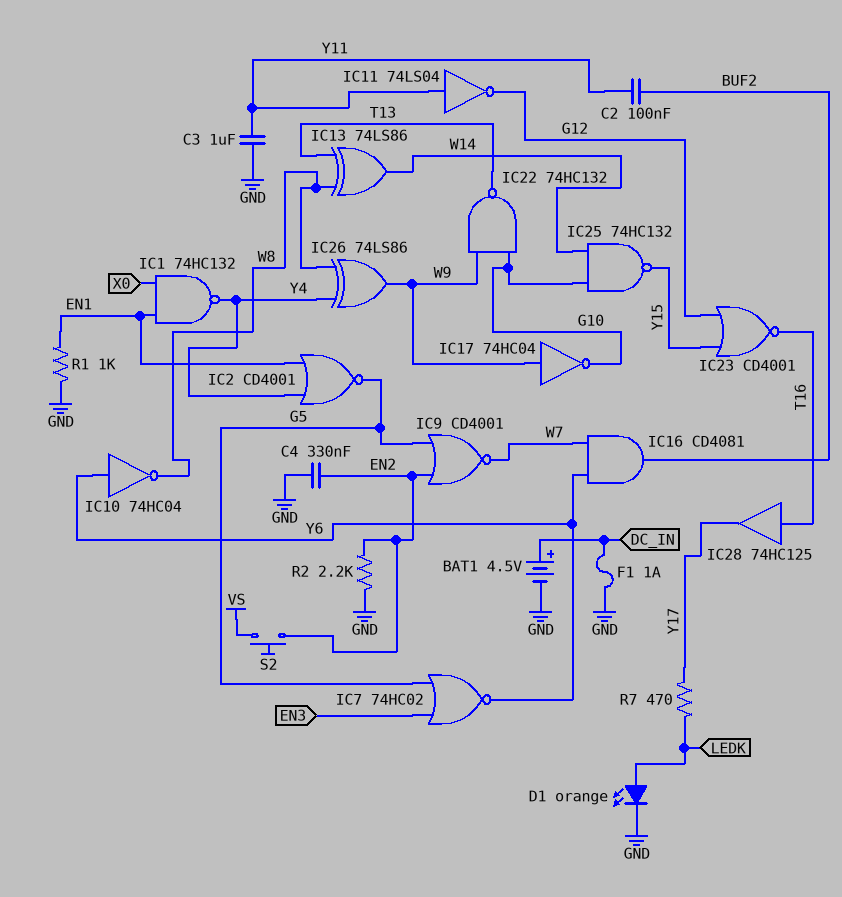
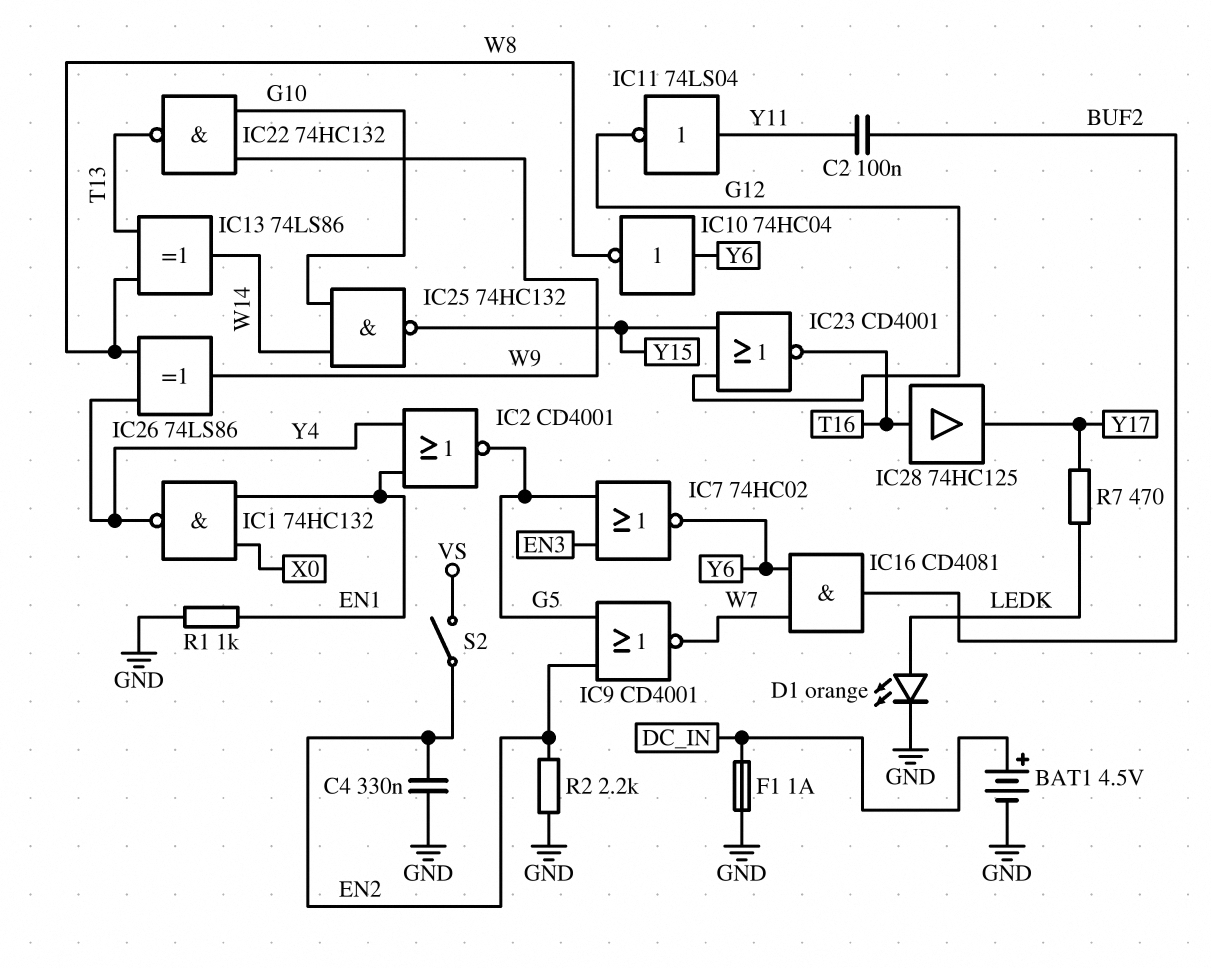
C3: 1uF (GND, Y11) -> none
IC17: NOT 74HC04 (in W9, out G10) -> none
S2: button (EN2, VS) -> switch (EN2, VS)

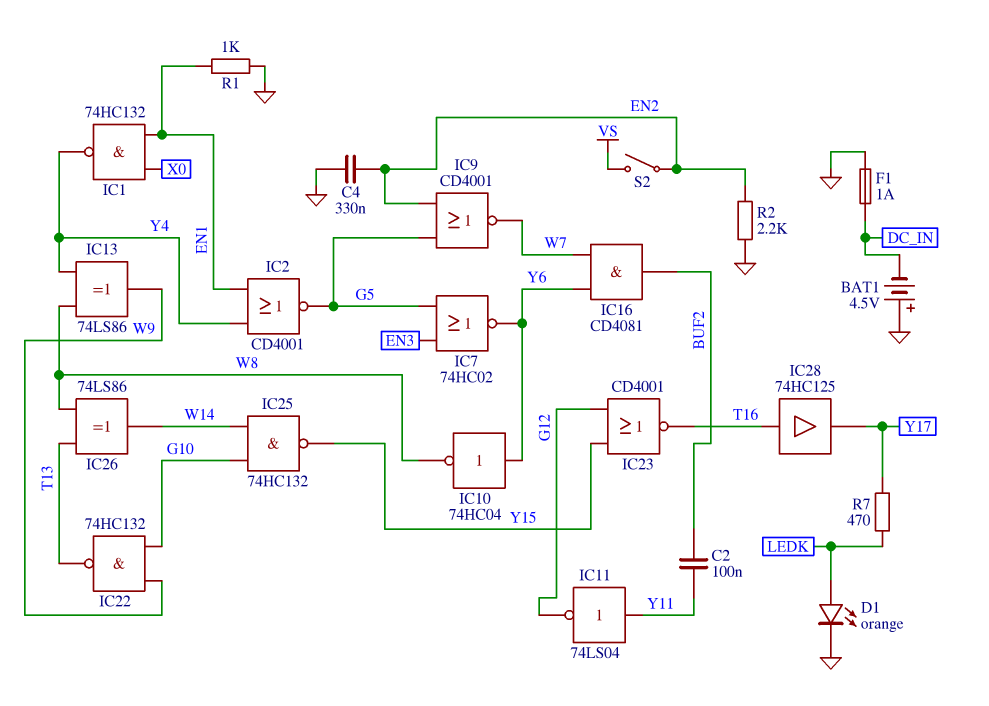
BAT1: 4.5V (plus DC_IN, minus GND) -> 4.5V (plus GND, minus DC_IN)
IC13: XOR 74LS86 (in T13, in W8, out W14) -> XOR 74LS86 (in W8, in Y4, out W9)
IC26: XOR 74LS86 (in W8, in Y4, out W9) -> XOR 74LS86 (in T13, in W8, out W14)

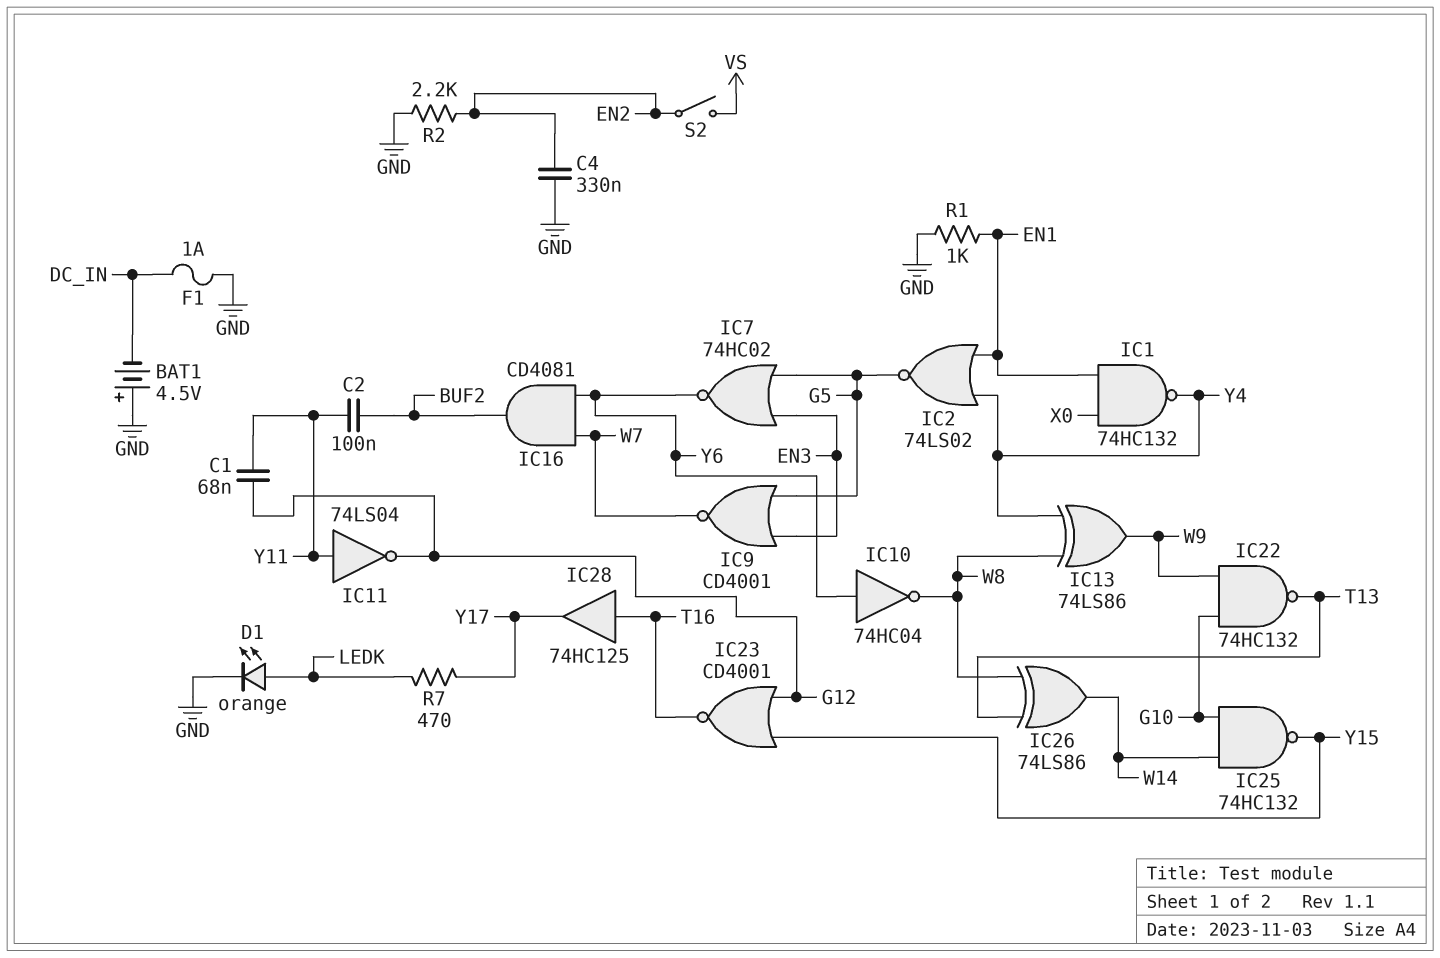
C1: none -> 68nF (G12, Y11)
IC2: NOR CD4001 (in EN1, in Y4, out G5) -> NOR 74LS02 (in EN1, in Y4, out G5)
IC9: NOR CD4001 (in EN2, in G5, out W7) -> NOR CD4001 (in EN3, in G5, out W7)

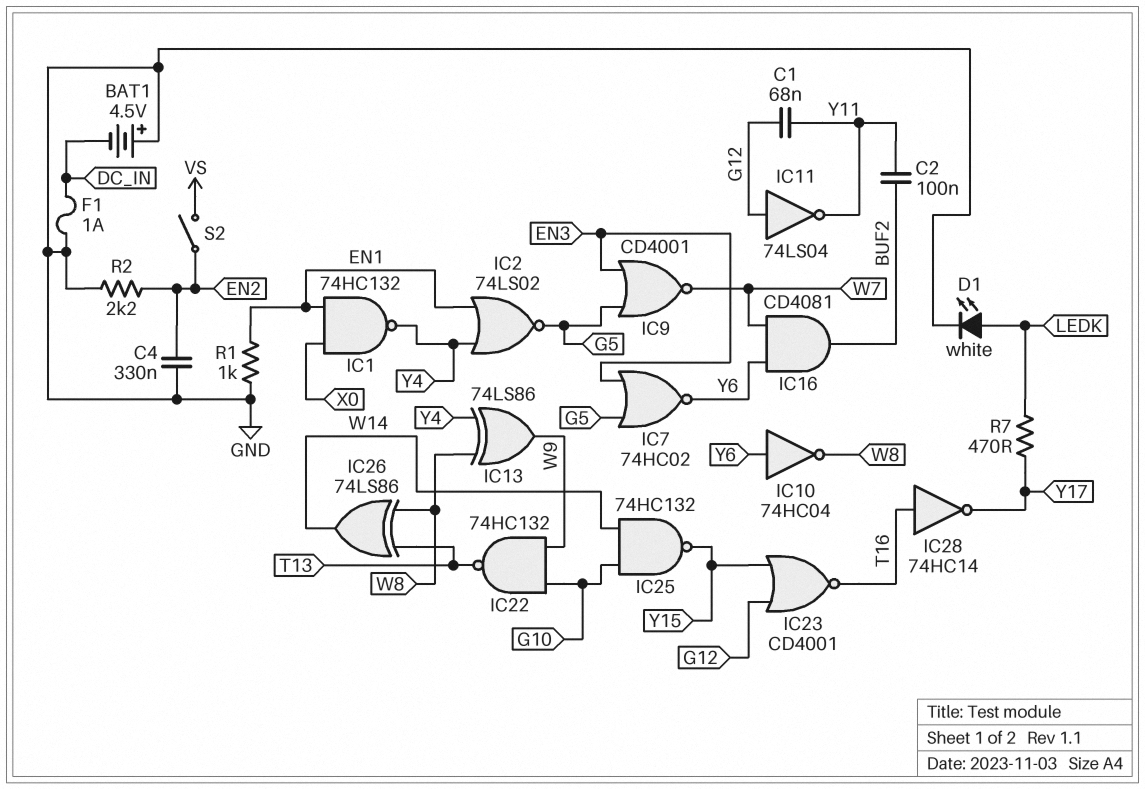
D1: LED orange (A LEDK, K GND) -> LED white (A LEDK, K GND)
IC11: NOT 74LS04 (in Y11, out G12) -> NOT 74LS04 (in G12, out Y11)
IC28: buffer 74HC125 (in T16, out Y17) -> NOT 74HC14 (in T16, out Y17)

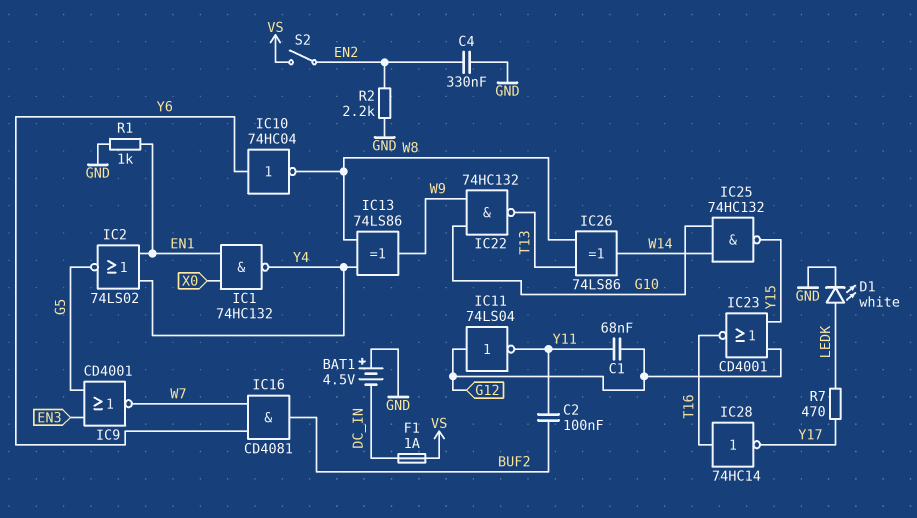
F1: 1A (DC_IN, GND) -> 1A (DC_IN, VS)
IC7: NOR 74HC02 (in EN3, in G5, out Y6) -> none

